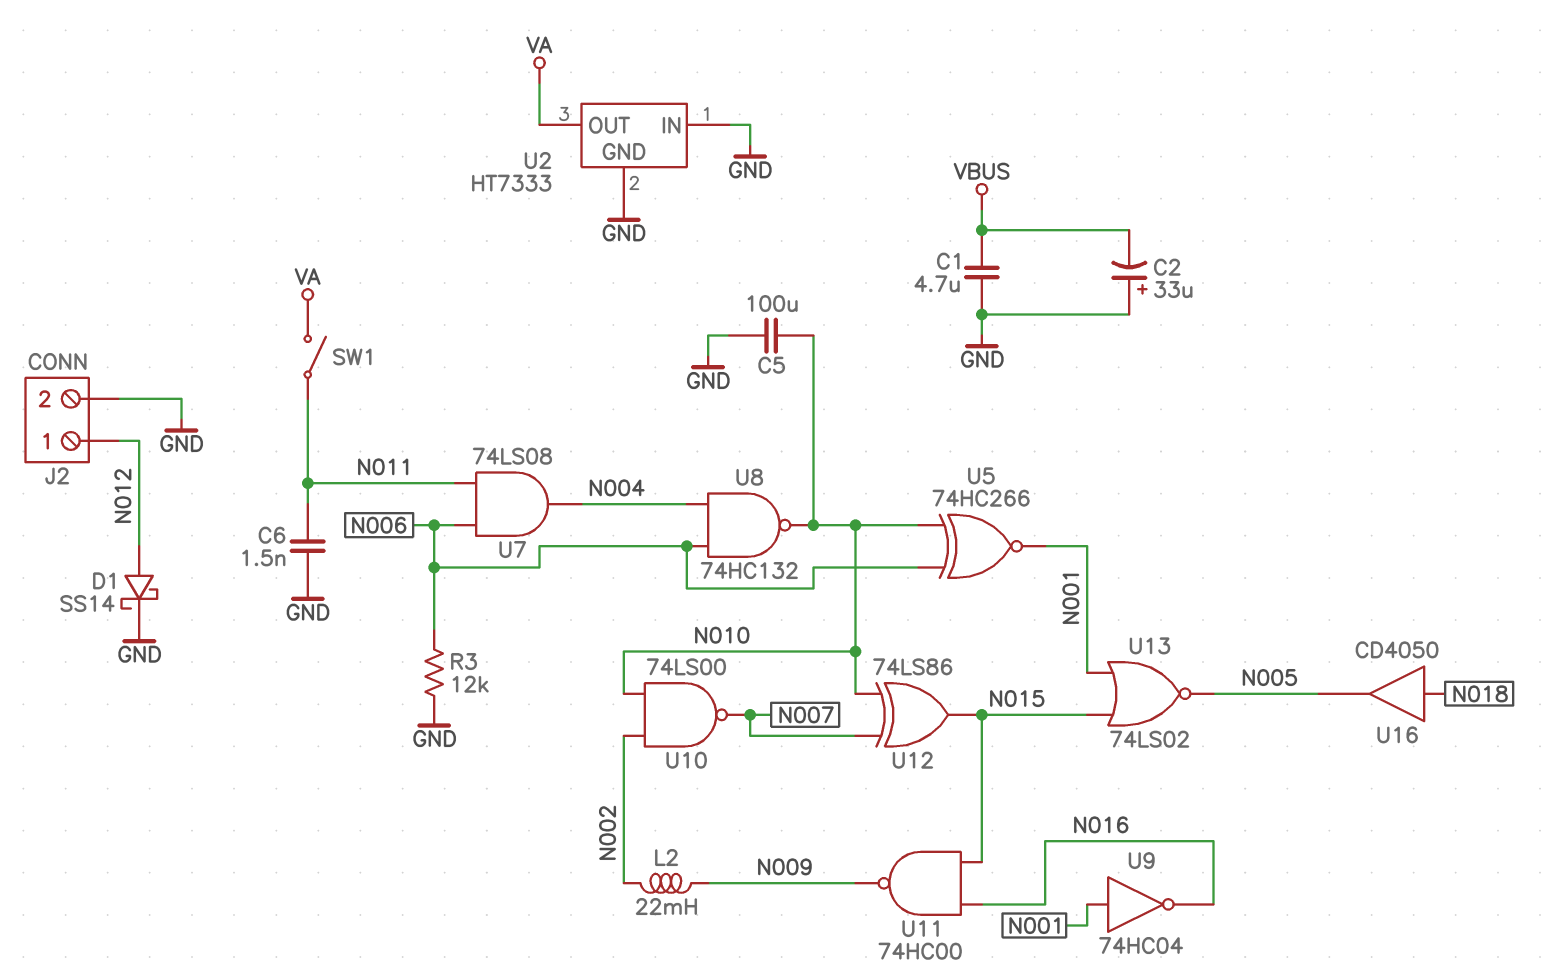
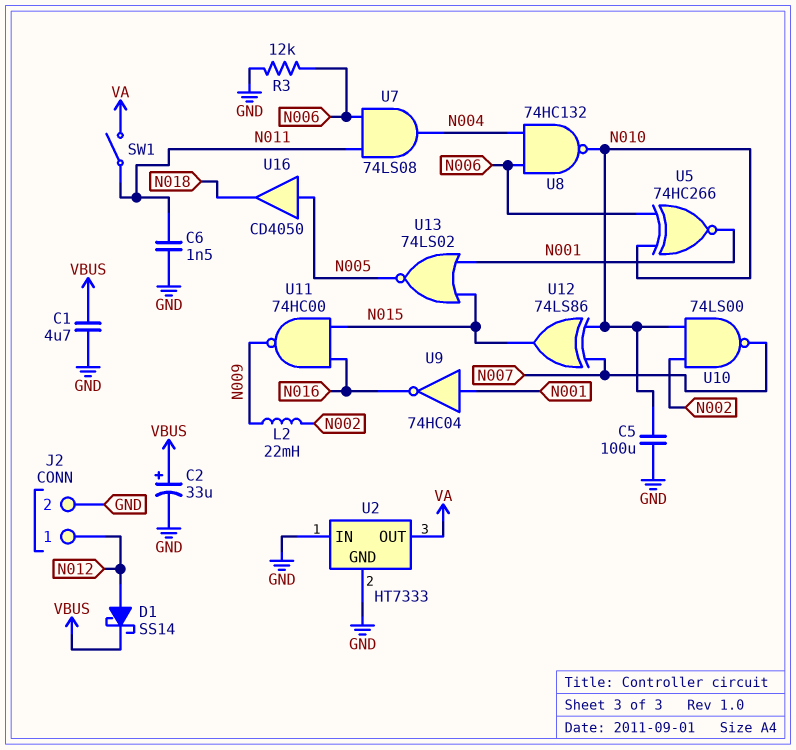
C2: 33uF (plus GND, minus VBUS) -> 33uF (plus VBUS, minus GND)
D1: schottky SS14 (A N012, K GND) -> schottky SS14 (A N012, K VBUS)
U16: buffer CD4050 (in N018, out N005) -> buffer CD4050 (in N005, out N018)

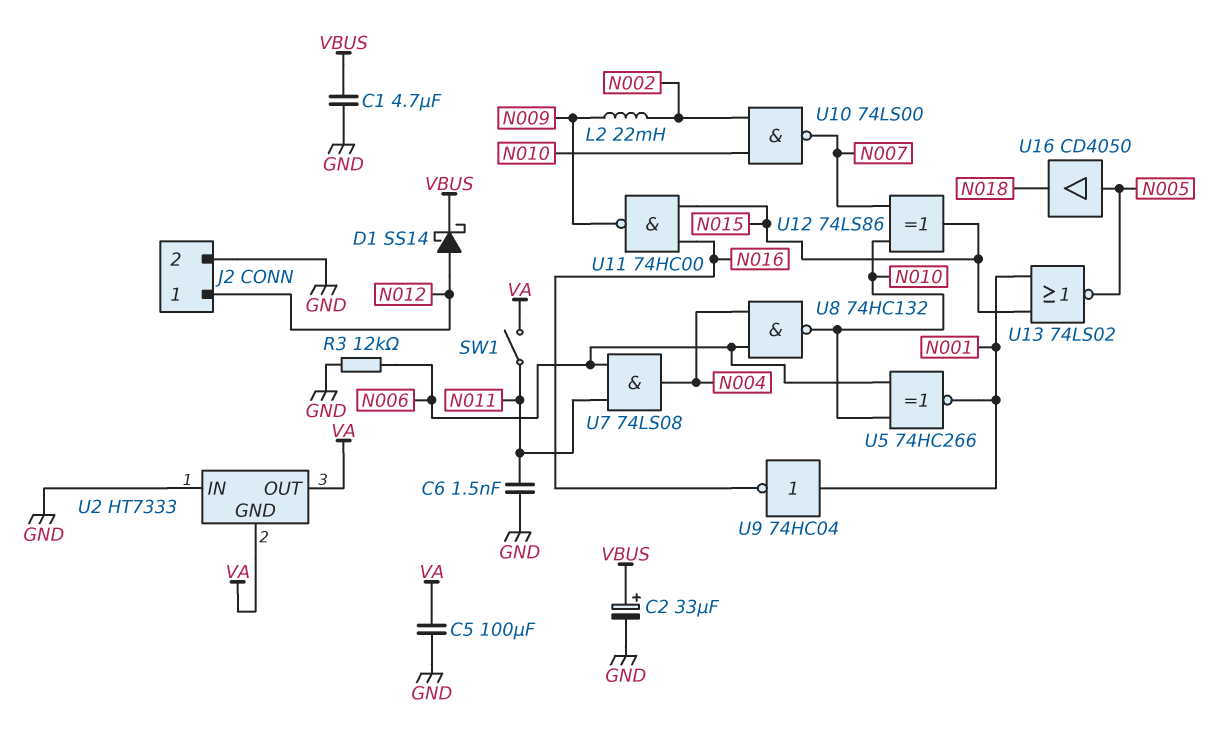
C5: 100uF (GND, N010) -> 100uF (GND, VA)
U2 pin GND: GND -> VA

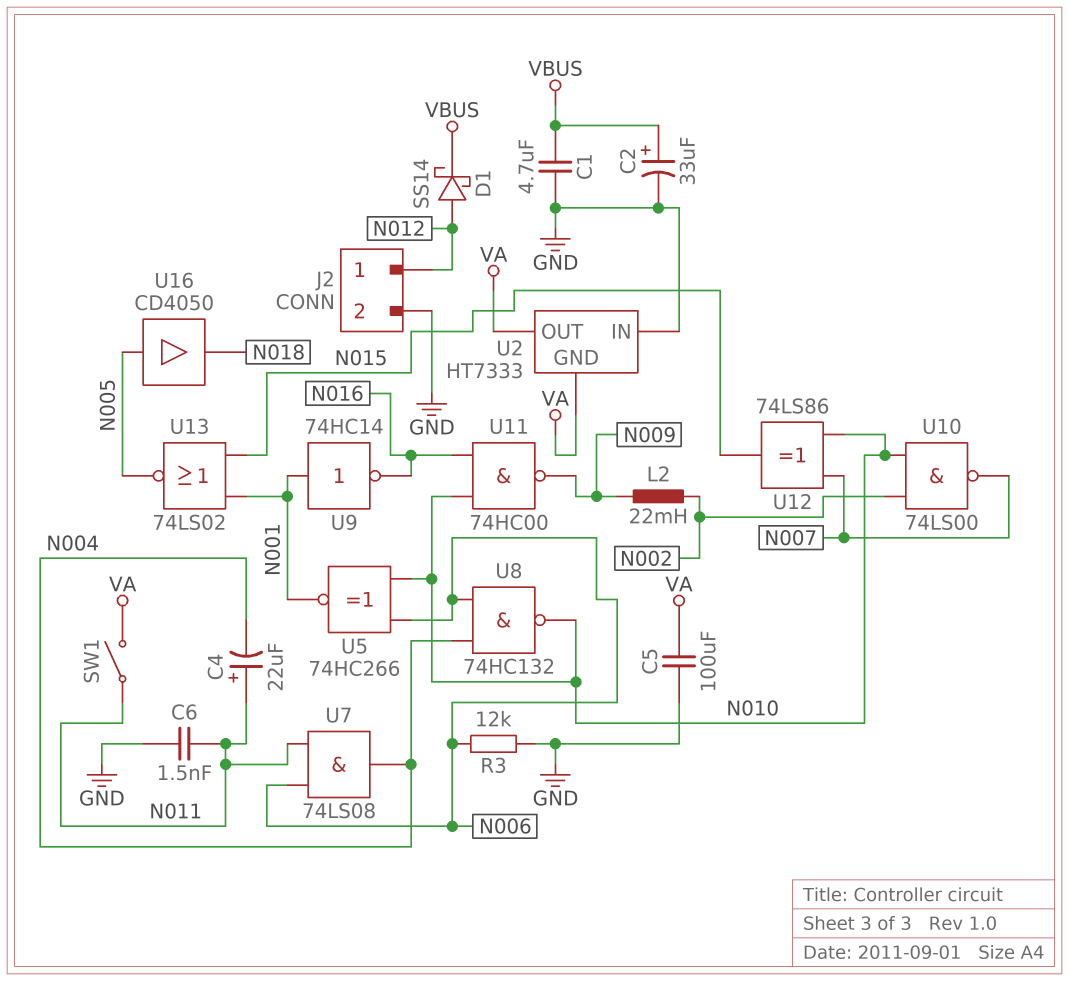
C4: none -> 22uF (plus N011, minus N004)
U9: NOT 74HC04 (in N001, out N016) -> NOT 74HC14 (in N001, out N016)
U11: NAND 74HC00 (in N015, in N016, out N009) -> NAND 74HC00 (in N010, in N016, out N009)

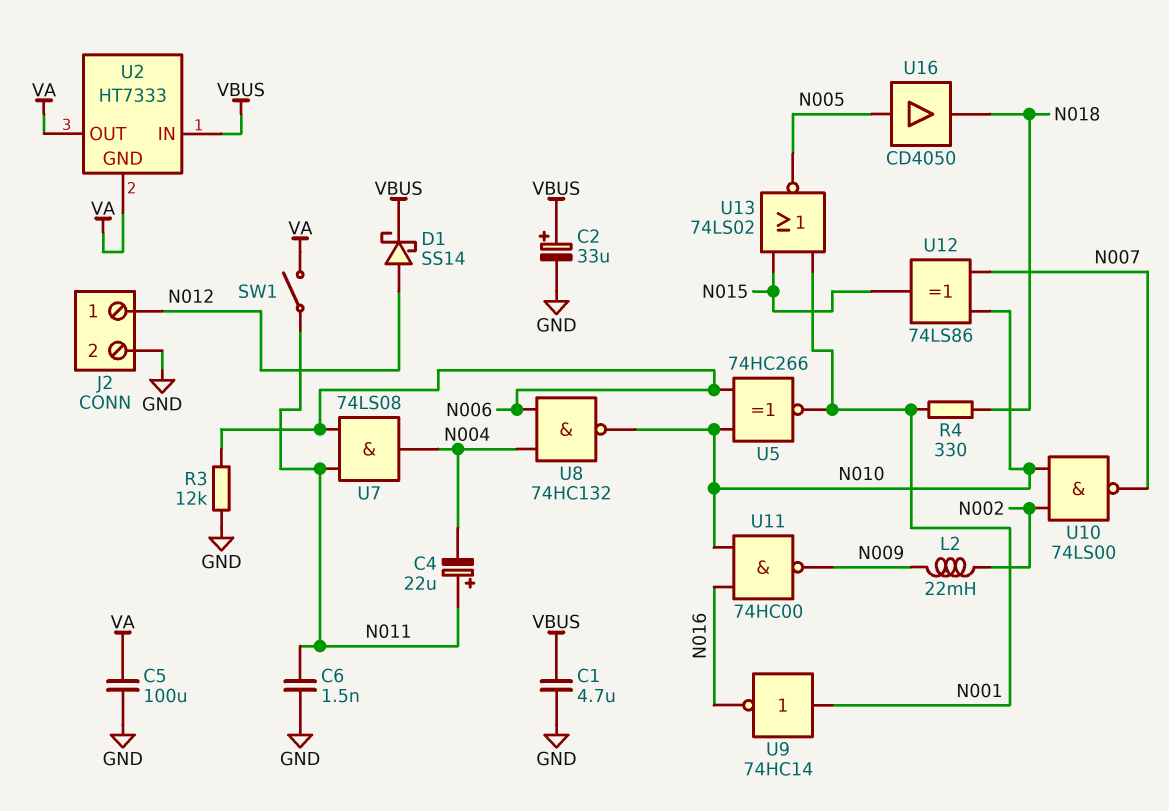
R4: none -> 330 (N001, N018)
U2 pin IN: GND -> VBUS

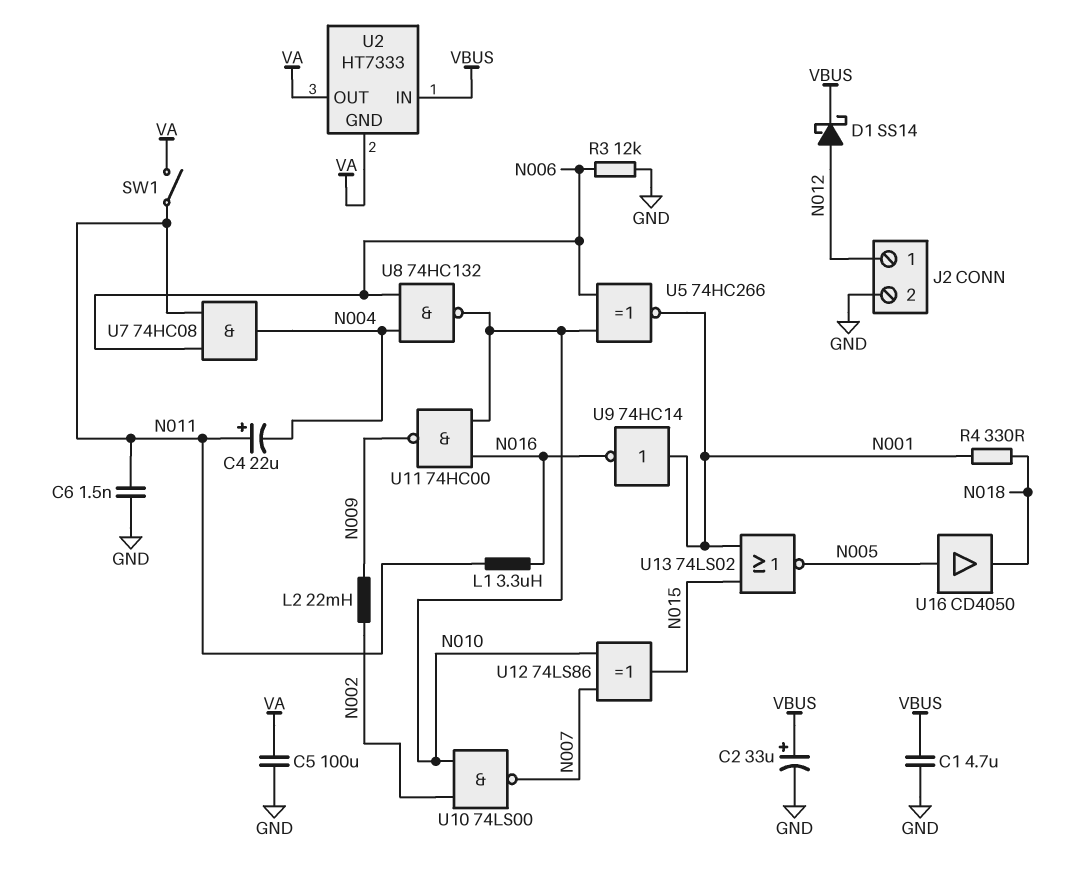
L1: none -> 3.3uH (N011, N016)
U7: AND 74LS08 (in N006, in N011, out N004) -> AND 74HC08 (in N006, in N011, out N004)

